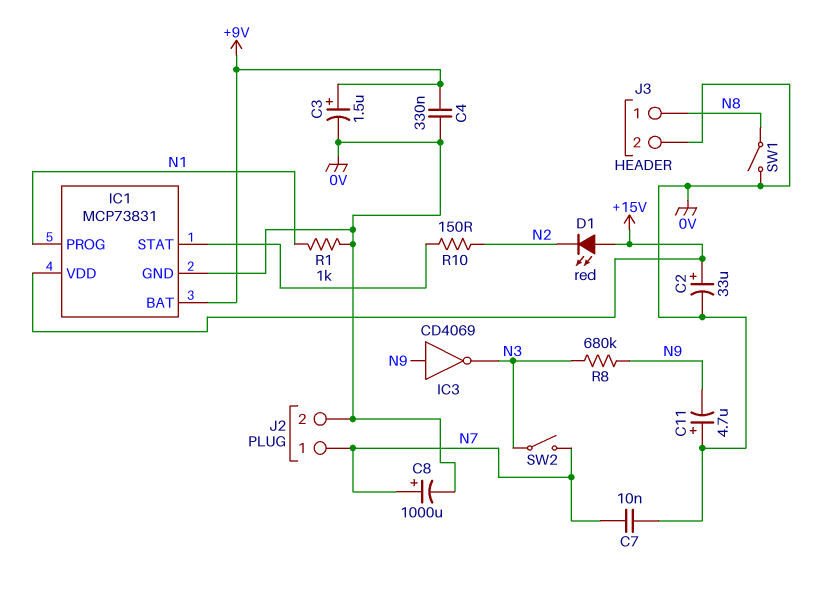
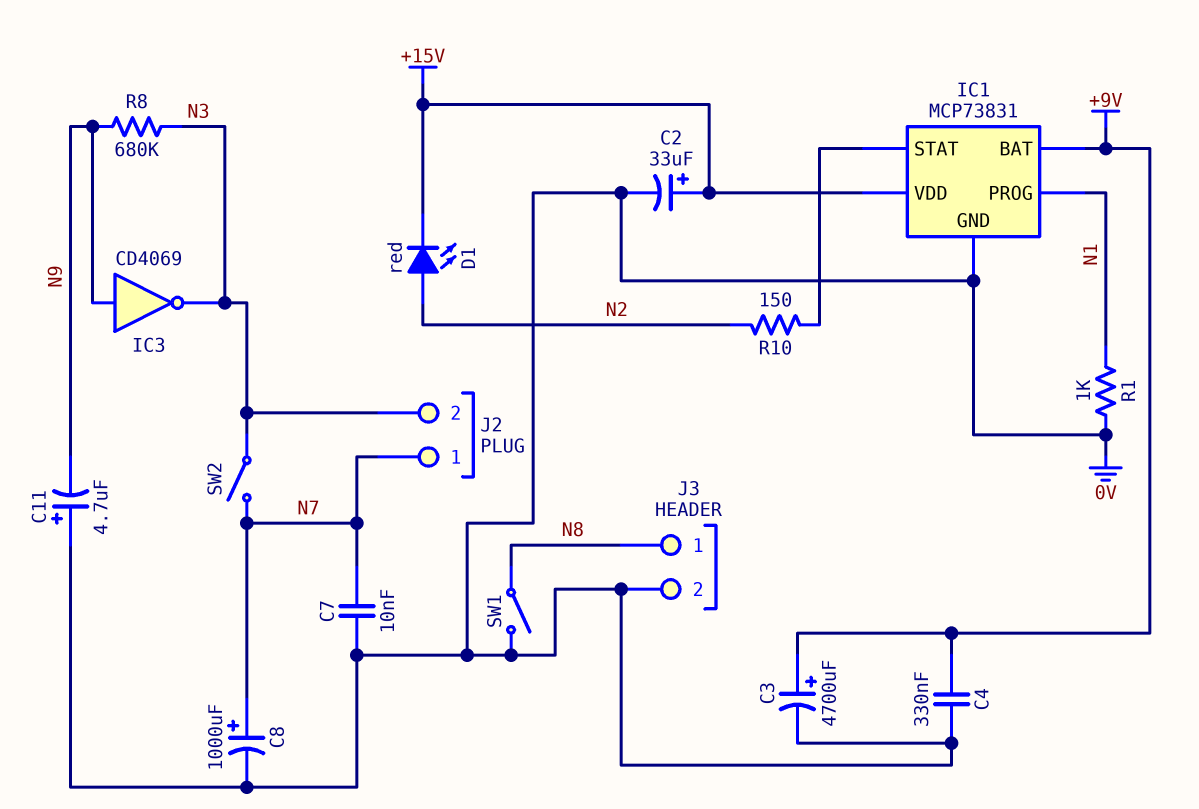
C3: 1.5uF (plus +9V, minus 0V) -> 4700uF (plus +9V, minus 0V)
D1: LED red (A +15V, K N2) -> LED red (A N2, K +15V)
J2 pin 2: 0V -> N3

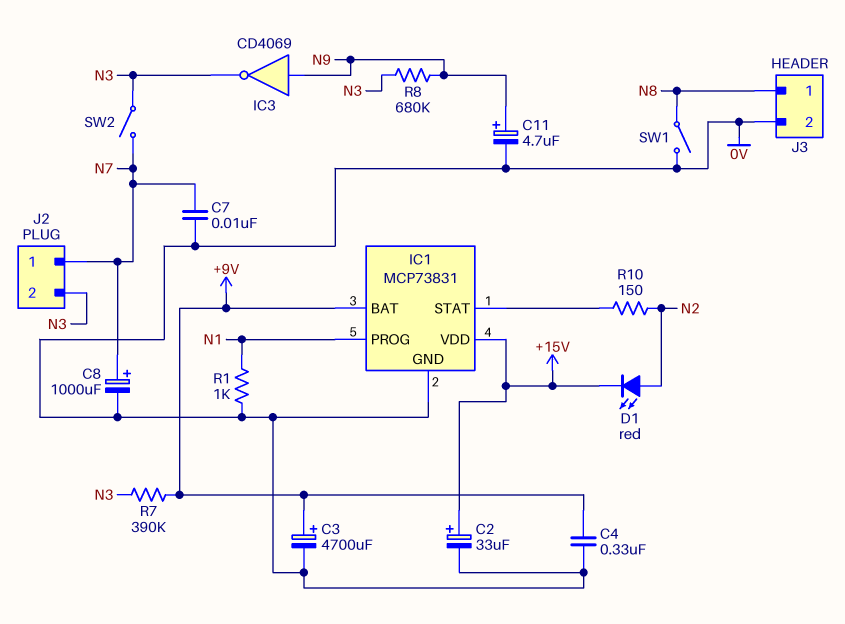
C11: 4.7uF (plus 0V, minus N9) -> 4.7uF (plus N9, minus 0V)
R7: none -> 390k (+9V, N3)

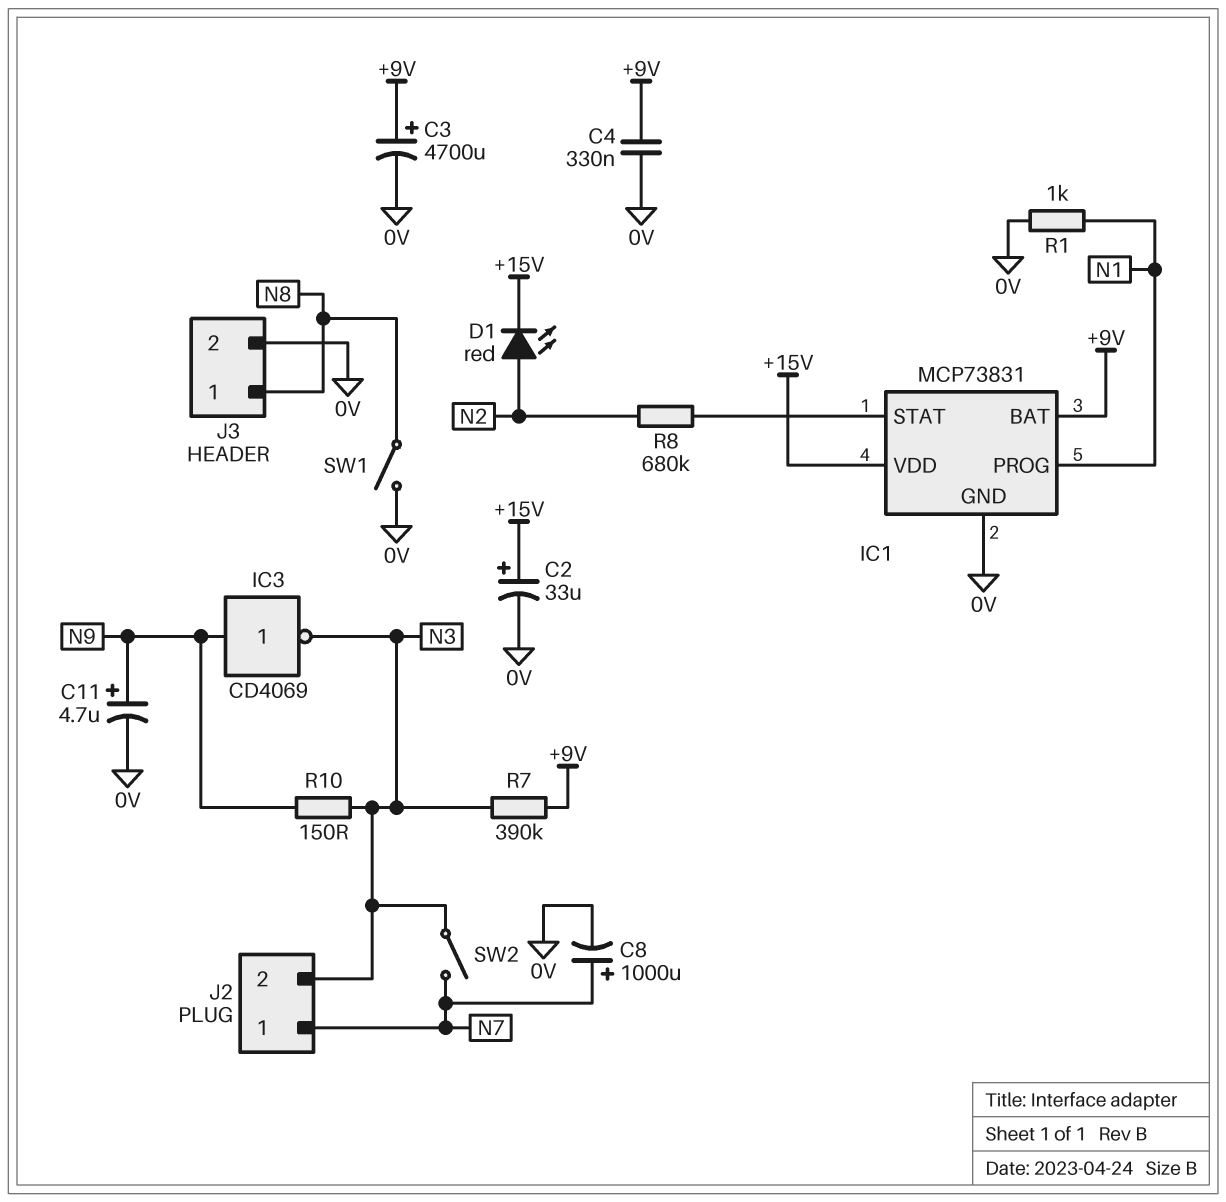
C7: 10nF (0V, N7) -> none
R8: 680k (N3, N9) -> 680k (IC1/STAT, N2)
R10: 150 (IC1/STAT, N2) -> 150 (N3, N9)

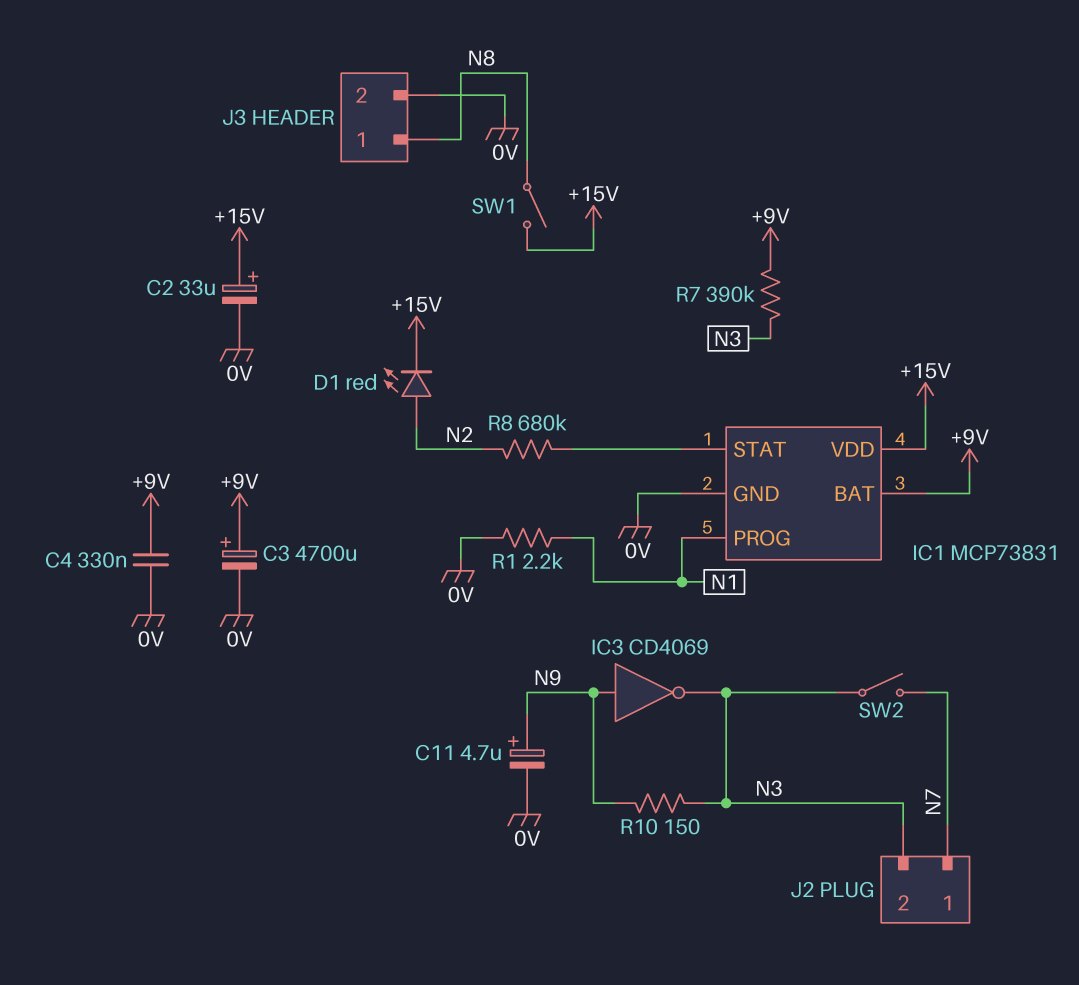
C8: 1000uF (plus N7, minus 0V) -> none
R1: 1k (0V, N1) -> 2.2k (0V, N1)
SW1: switch (0V, N8) -> switch (+15V, N8)

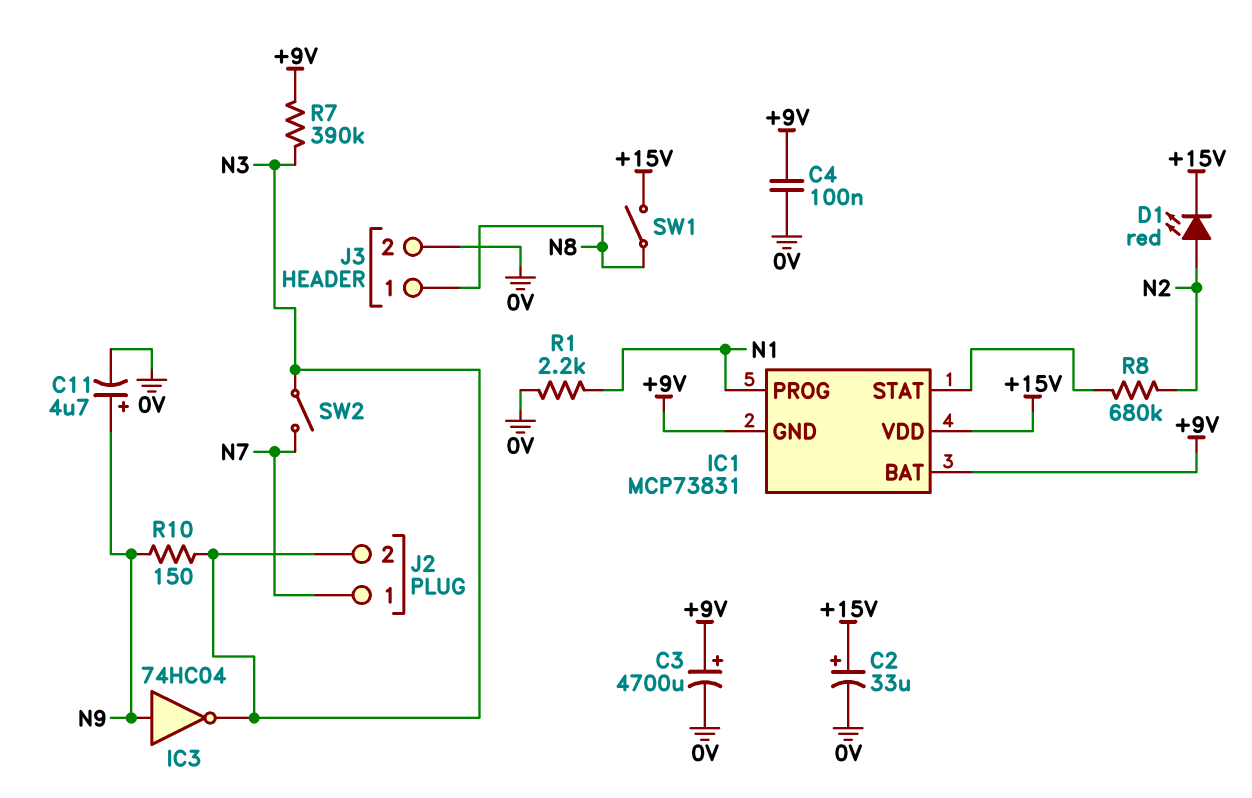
C4: 330nF (+9V, 0V) -> 100nF (+9V, 0V)
IC1 pin GND: 0V -> +9V
IC3: NOT CD4069 (in N9, out N3) -> NOT 74HC04 (in N9, out N3)

